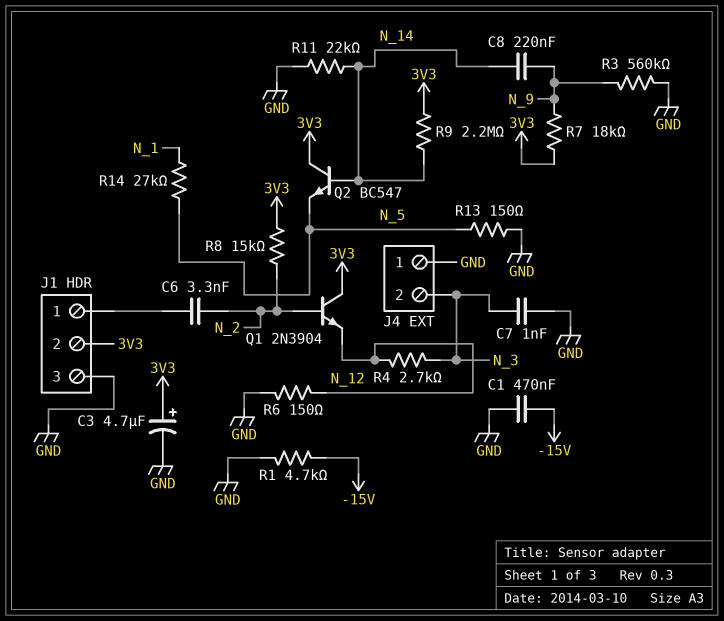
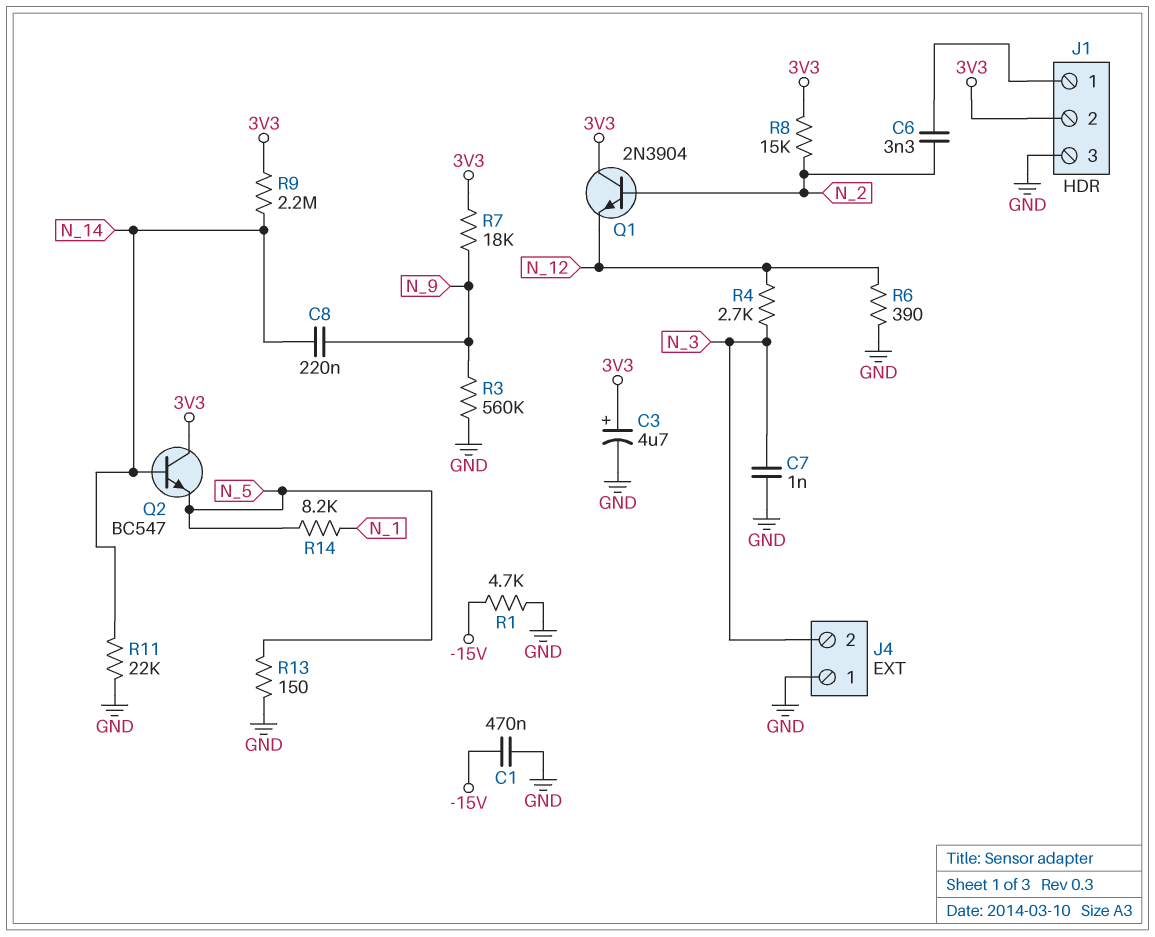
R6: 150 (GND, N_12) -> 390 (GND, N_12)
R14: 27k (N_1, N_5) -> 8.2k (N_1, N_5)

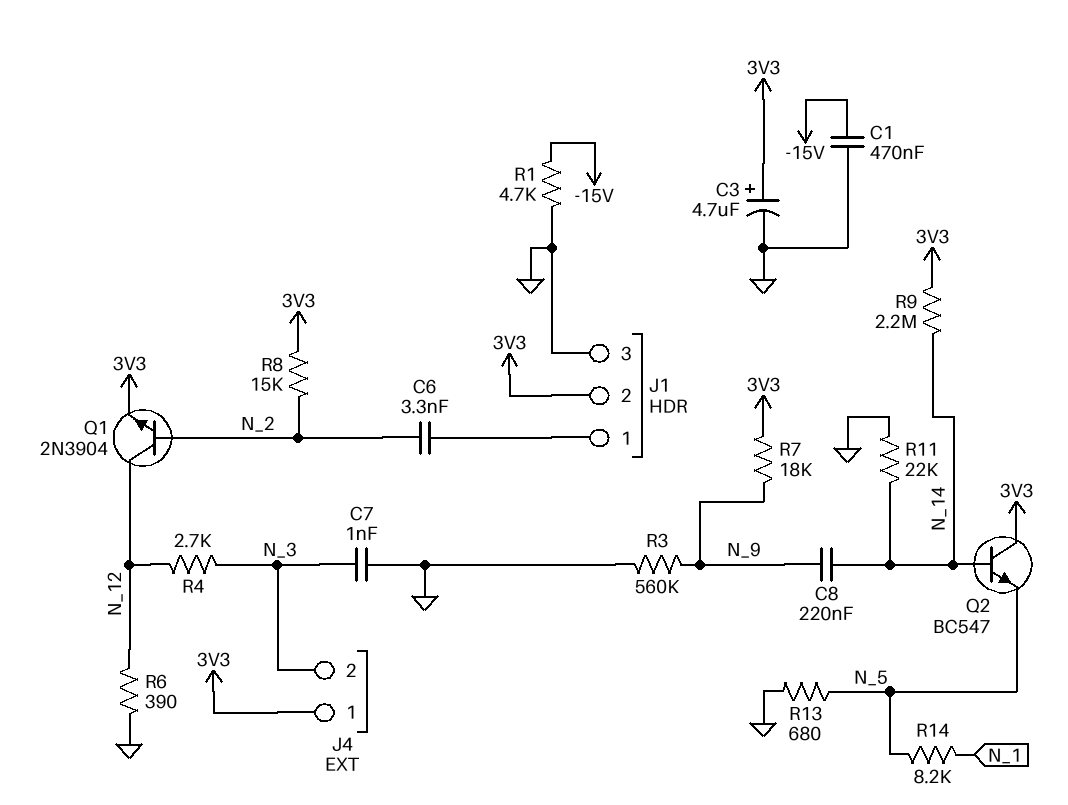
J4 pin 1: GND -> 3V3
Q1: NPN 2N3904 (B N_2, C 3V3, E N_12) -> NPN 2N3904 (B N_2, C N_12, E 3V3)
R13: 150 (GND, N_5) -> 680 (GND, N_5)

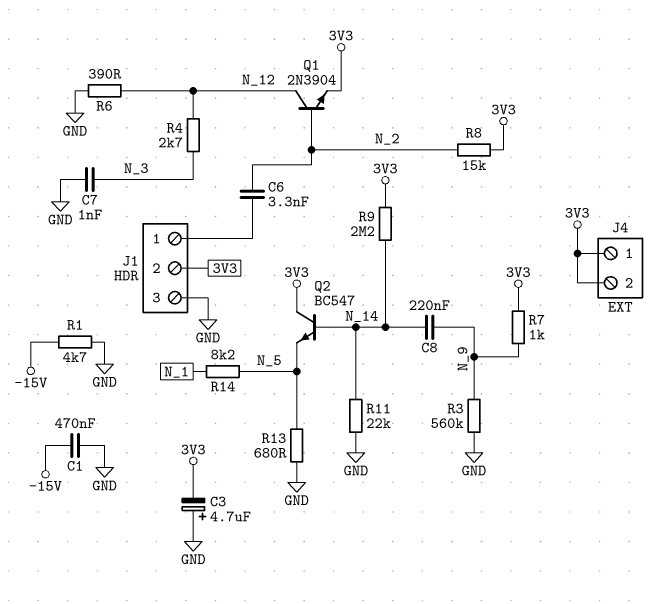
C3: 4.7uF (plus 3V3, minus GND) -> 4.7uF (plus GND, minus 3V3)
J4 pin 2: N_3 -> 3V3
R7: 18k (3V3, N_9) -> 1k (3V3, N_9)

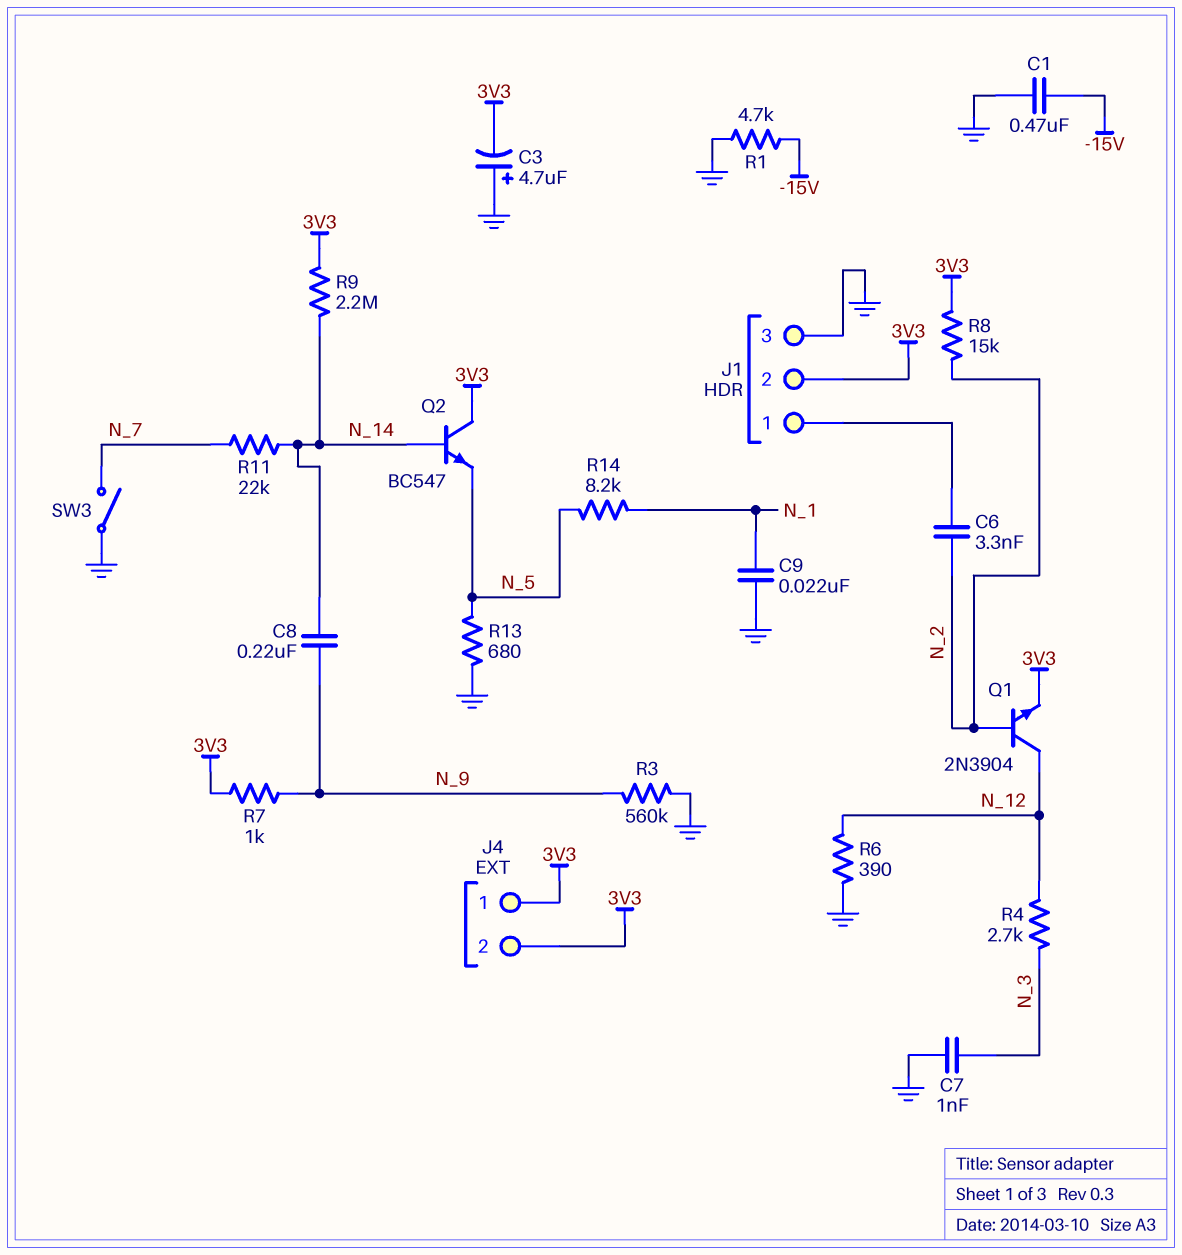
C9: none -> 22nF (GND, N_1)
R11: 22k (GND, N_14) -> 22k (N_7, N_14)
SW3: none -> switch (GND, N_7)

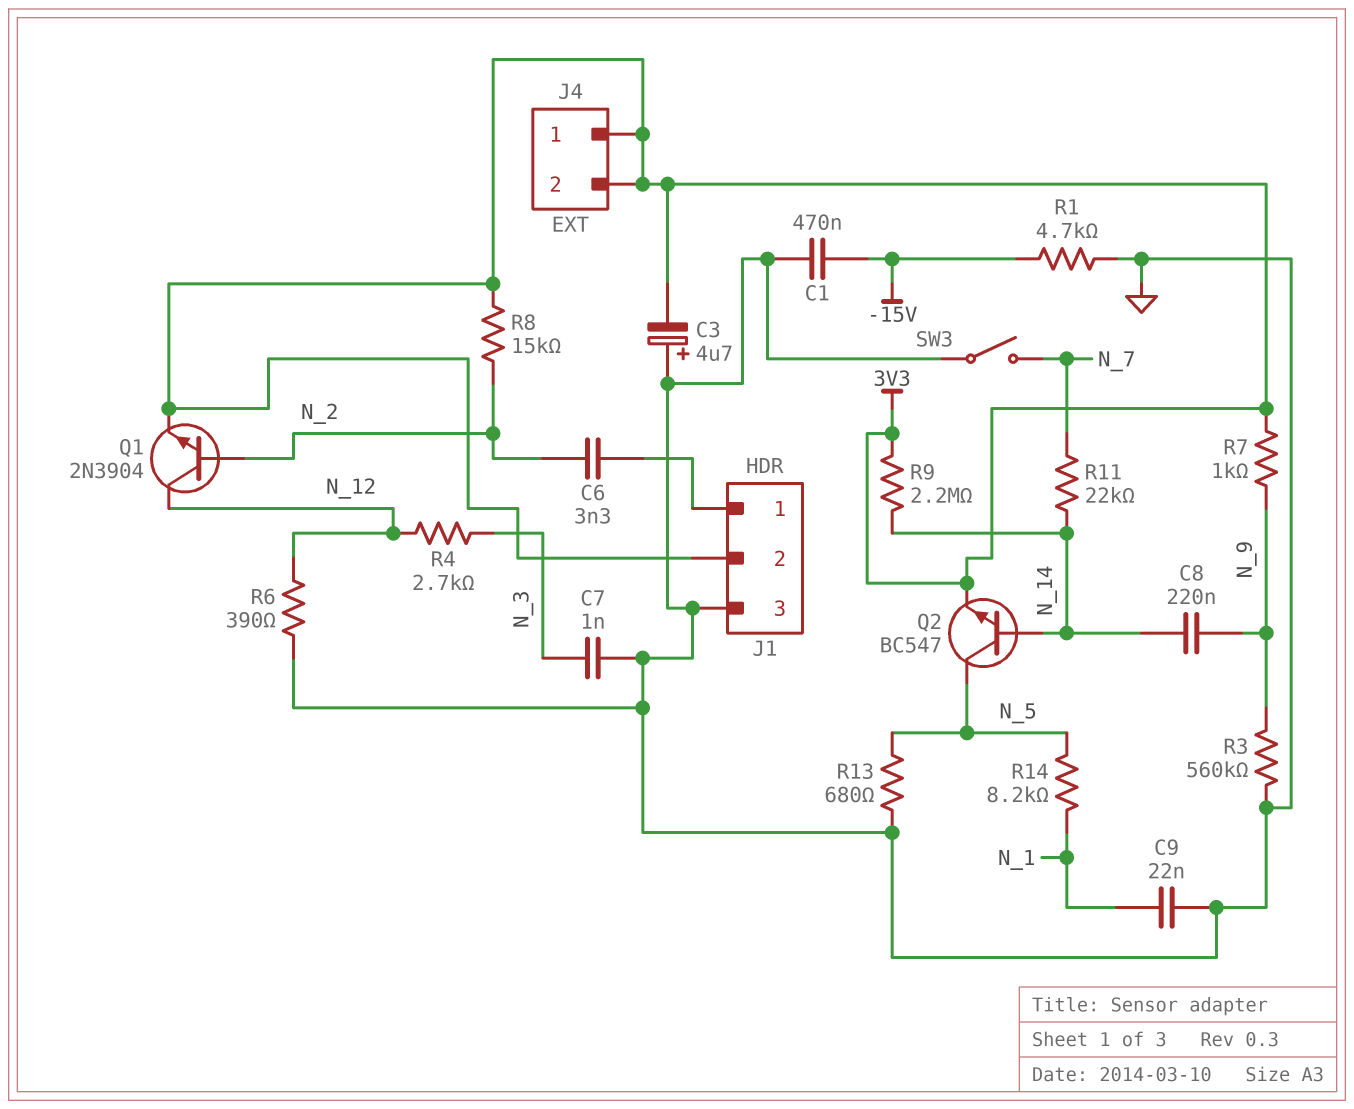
Q2: NPN BC547 (B N_14, C 3V3, E N_5) -> NPN BC547 (B N_14, C N_5, E 3V3)

